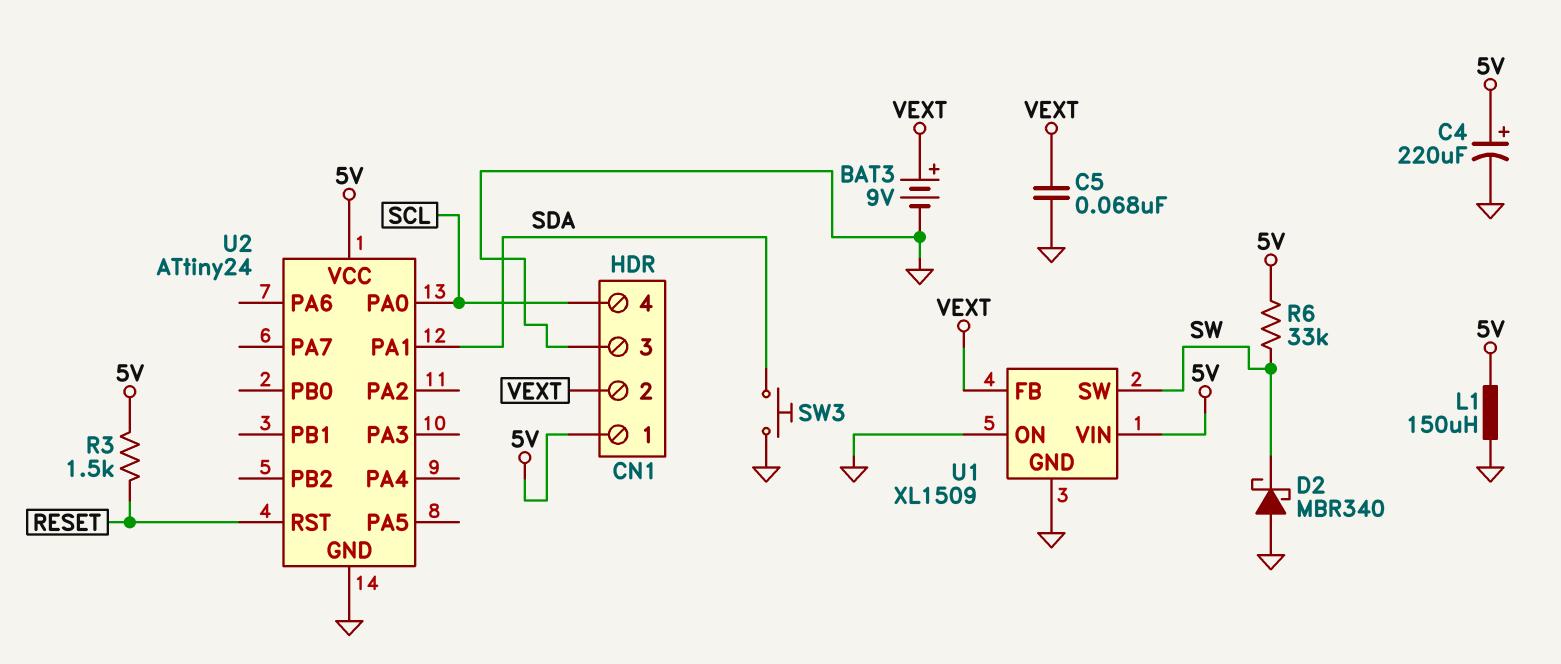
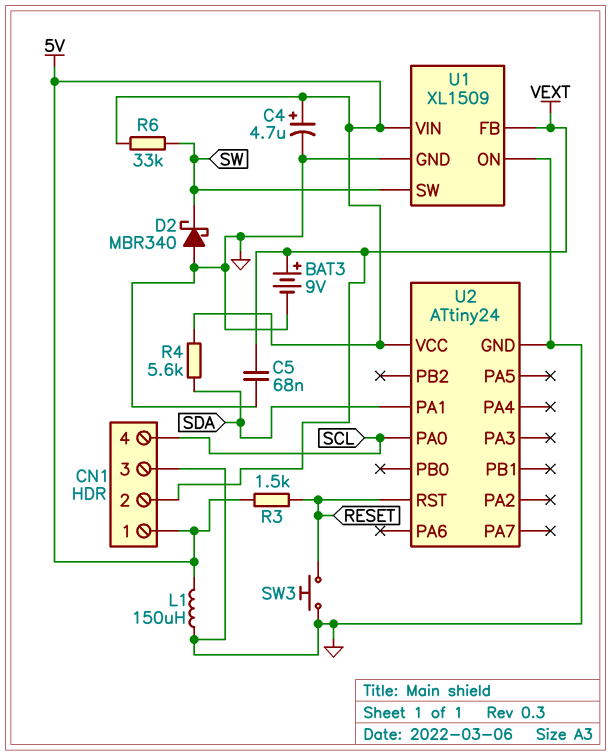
C4: 220uF (plus 5V, minus GND) -> 4.7uF (plus 5V, minus GND)
R4: none -> 5.6k (5V, SDA)
SW3: button (GND, SDA) -> button (GND, RESET)

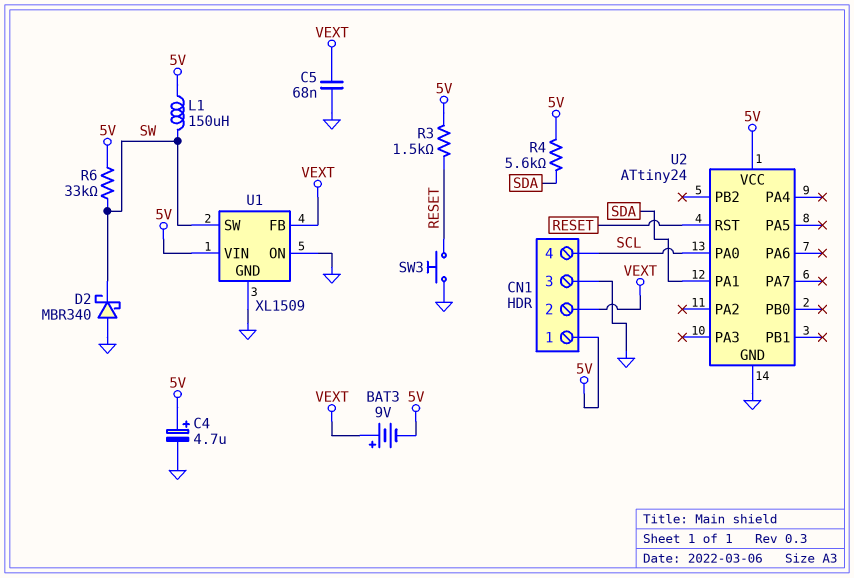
BAT3: 9V (plus VEXT, minus GND) -> 9V (plus VEXT, minus 5V)
L1: 150uH (5V, GND) -> 150uH (5V, SW)

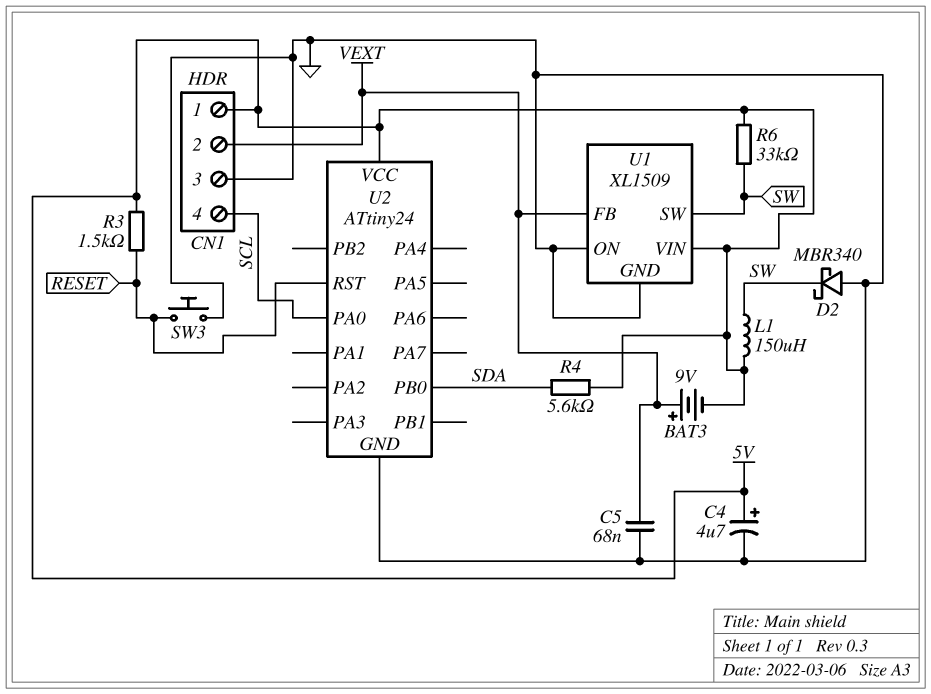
U2 pin PA1: SDA -> none
U2 pin PB0: none -> SDA

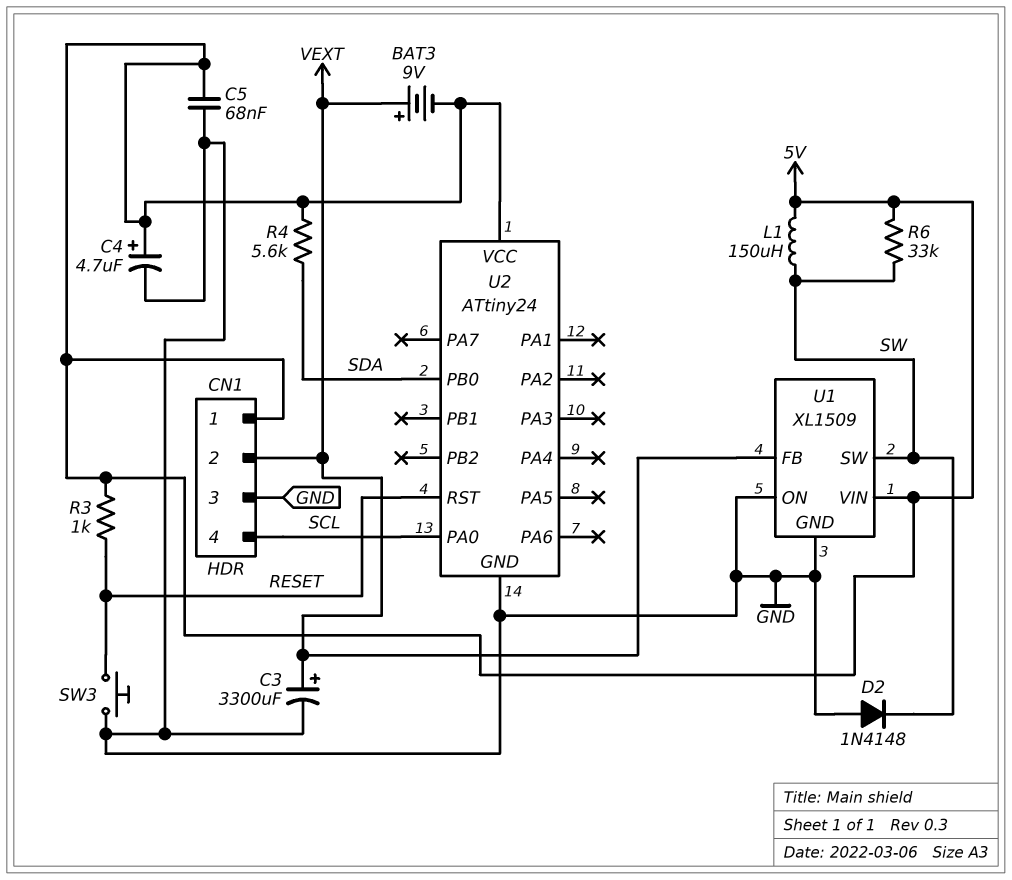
C3: none -> 3300uF (plus VEXT, minus GND)
C5: 68nF (GND, VEXT) -> 68nF (5V, GND)
D2: schottky MBR340 (A GND, K SW) -> diode 1N4148 (A GND, K SW)
R3: 1.5k (5V, RESET) -> 1k (5V, RESET)

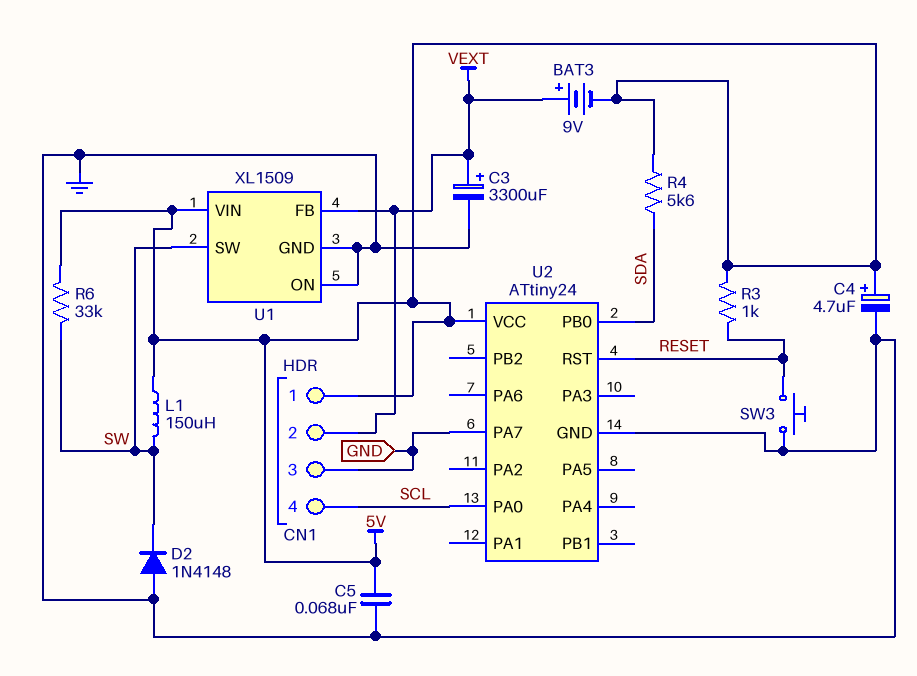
U2 pin PA7: none -> GND

